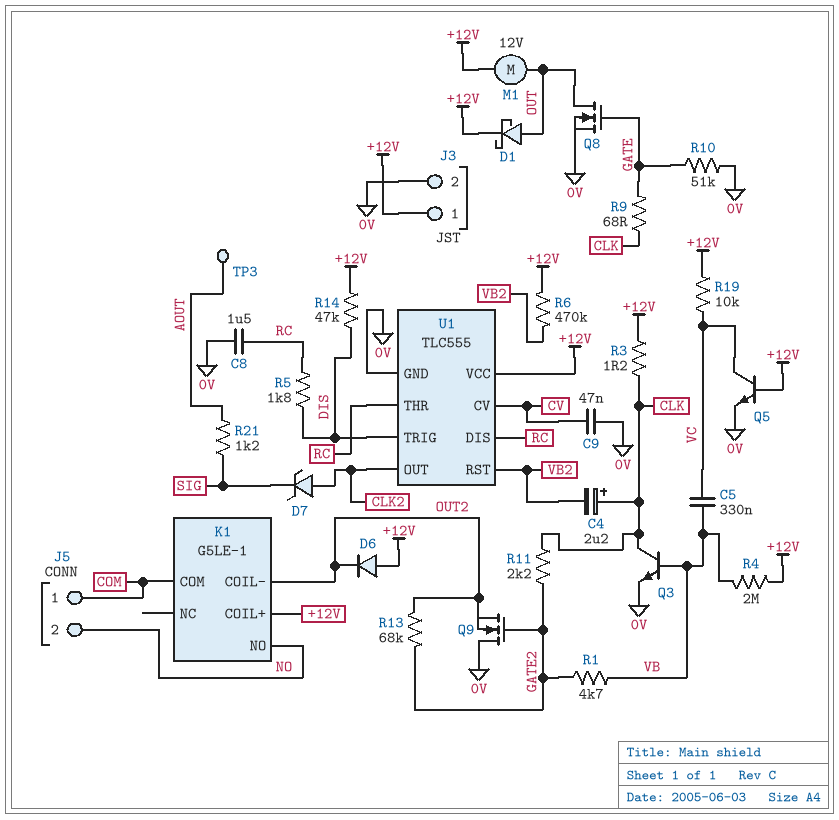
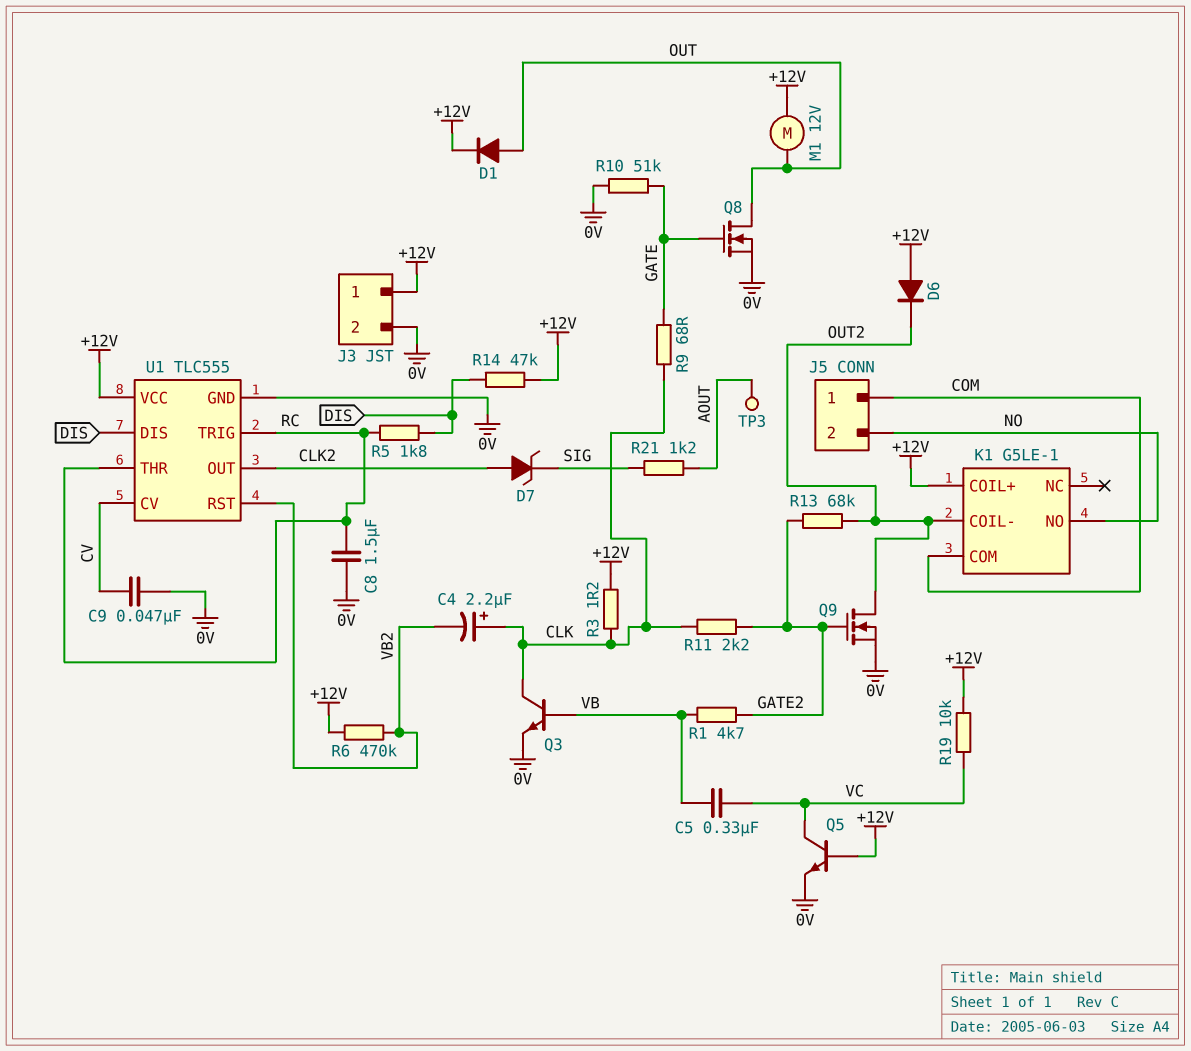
D1: schottky (A OUT, K +12V) -> diode (A OUT, K +12V)
Q9: NMOS (G GATE2, D 0V, S OUT2) -> NMOS (G GATE2, D OUT2, S 0V)
R4: 2M (+12V, VB) -> none
U1 pin DIS: RC -> DIS
U1 pin TRIG: DIS -> RC

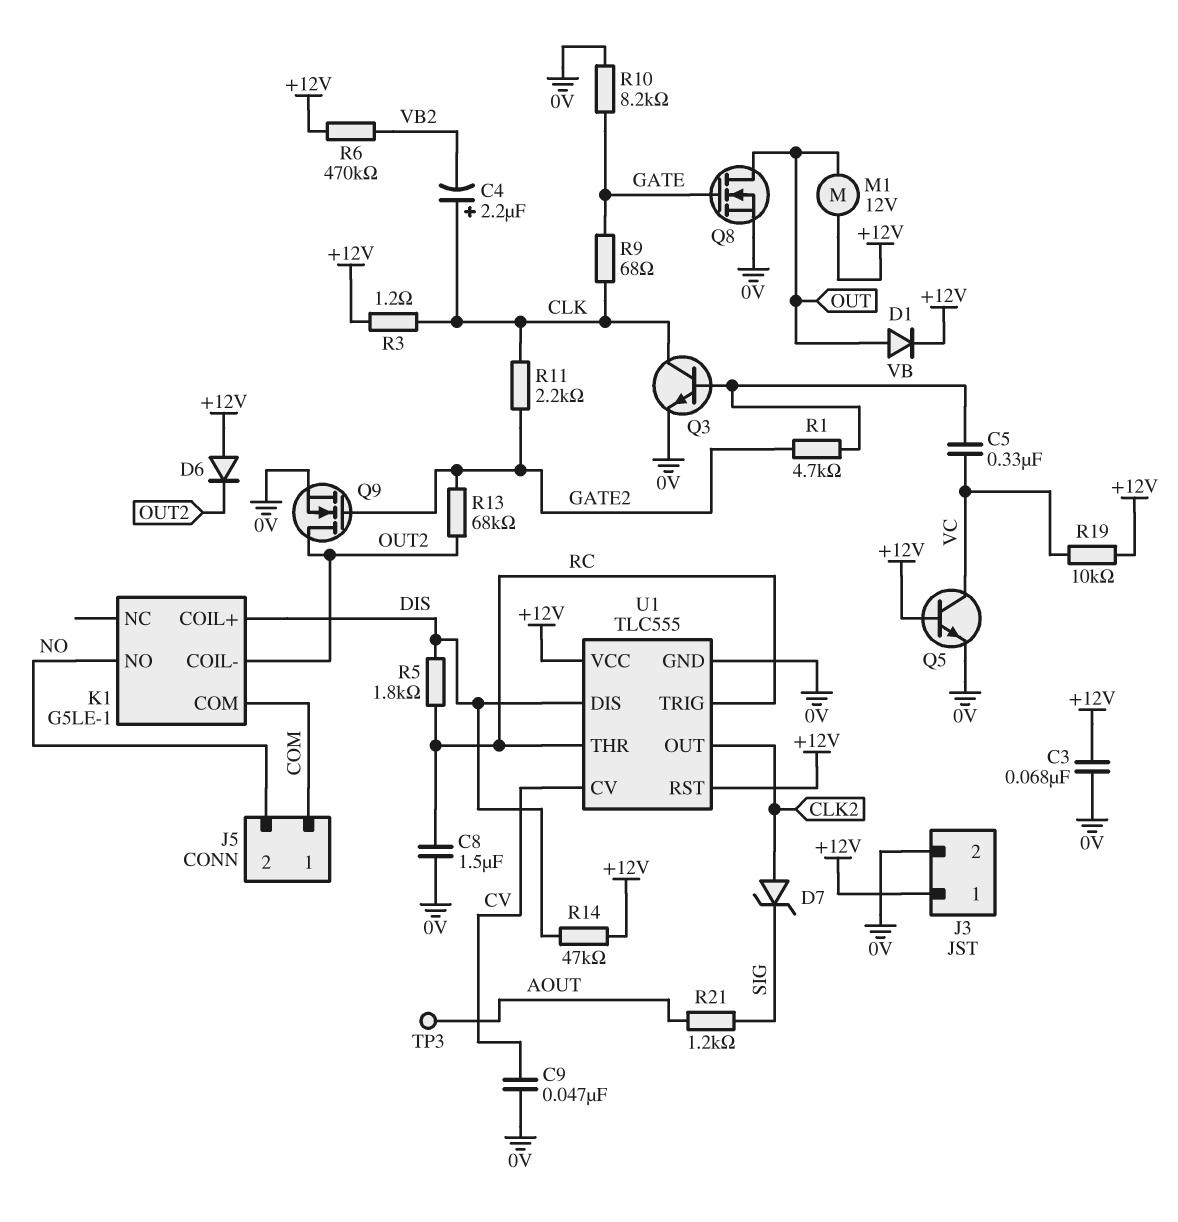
C3: none -> 68nF (+12V, 0V)
K1 pin COIL+: +12V -> DIS
R10: 51k (0V, GATE) -> 8.2k (0V, GATE)
U1 pin RST: VB2 -> +12V

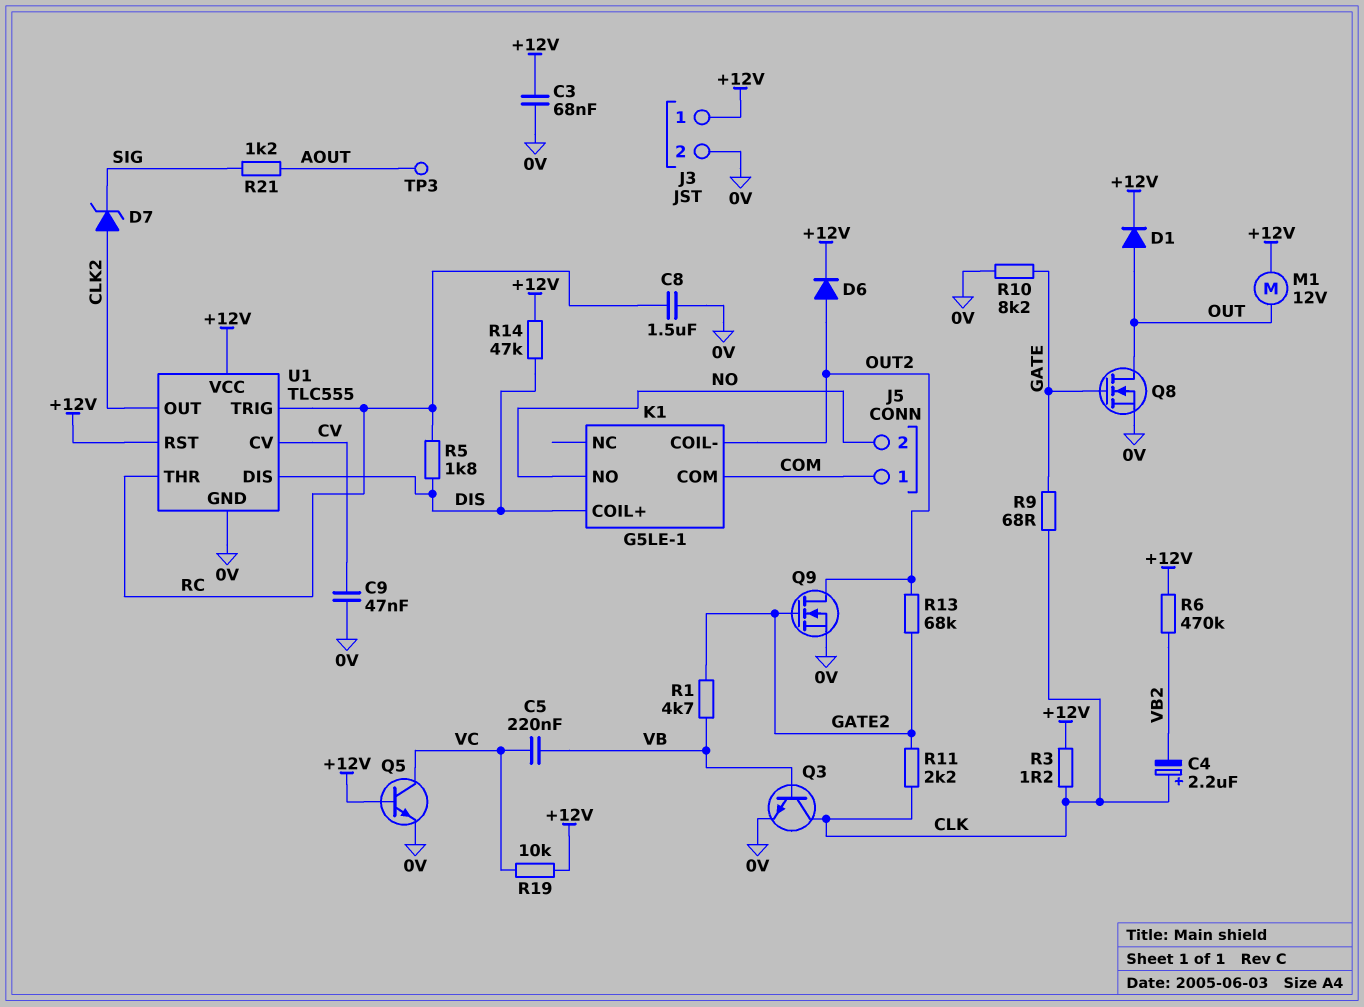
C5: 330nF (VB, VC) -> 220nF (VB, VC)
D6: diode (A +12V, K OUT2) -> diode (A OUT2, K +12V)

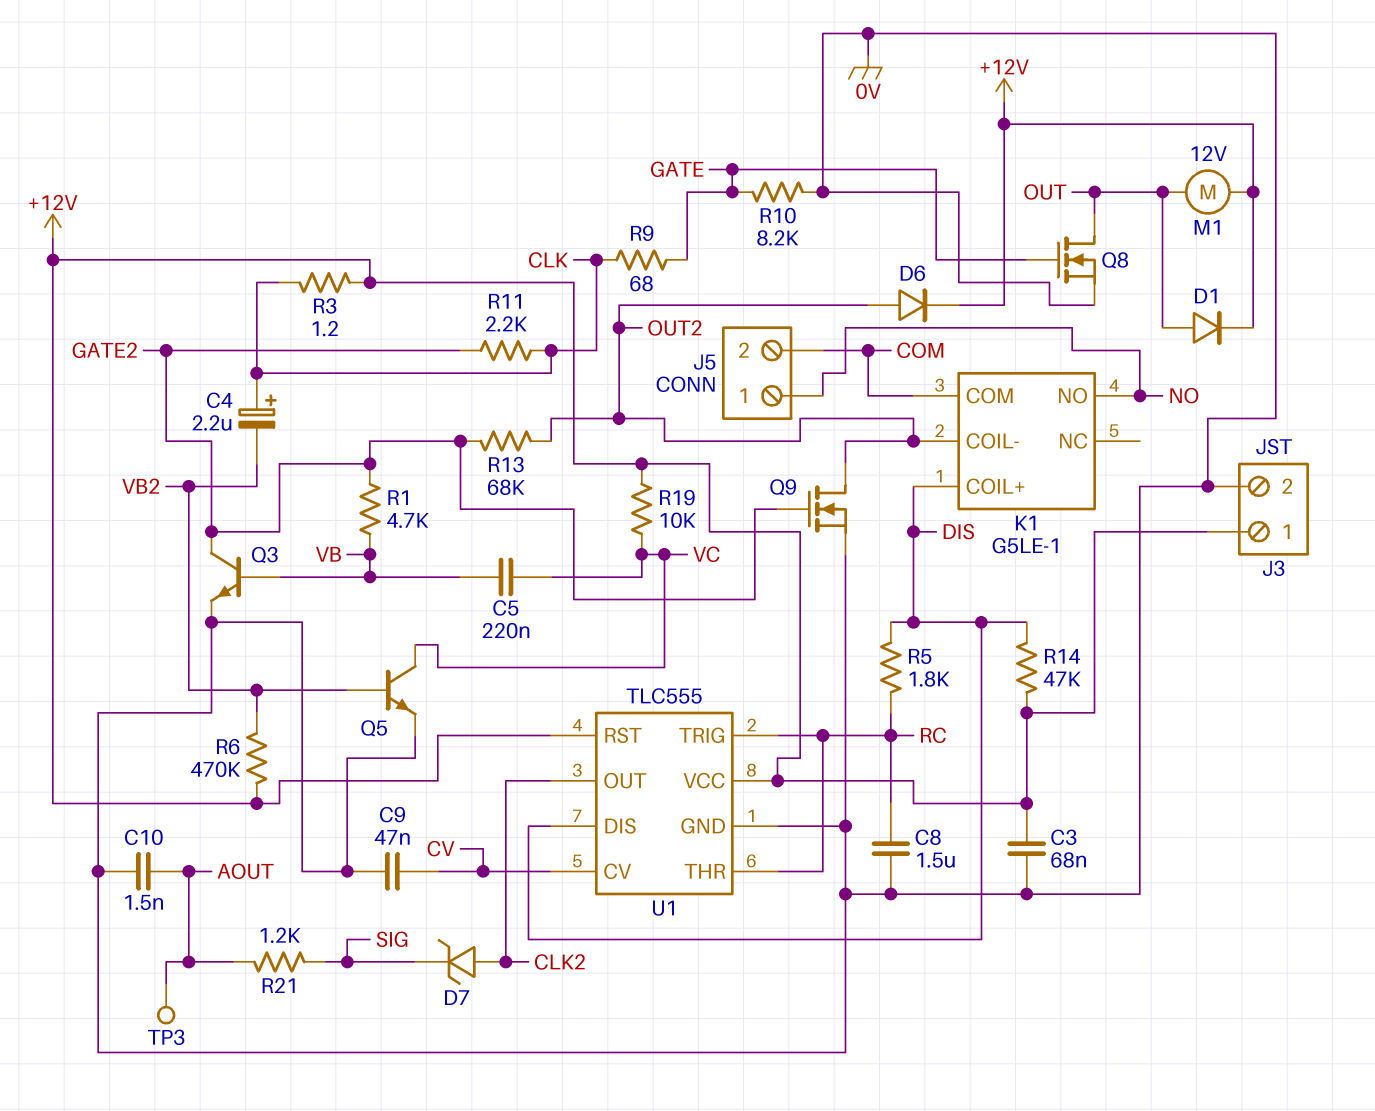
C10: none -> 1.5nF (0V, AOUT)
J5 pin 1: COM -> NO
J5 pin 2: NO -> COM
Q3: NPN (B VB, C CLK, E 0V) -> NPN (B VB, C GATE2, E 0V)
Q5: NPN (B +12V, C VC, E 0V) -> NPN (B VB2, C VC, E 0V)

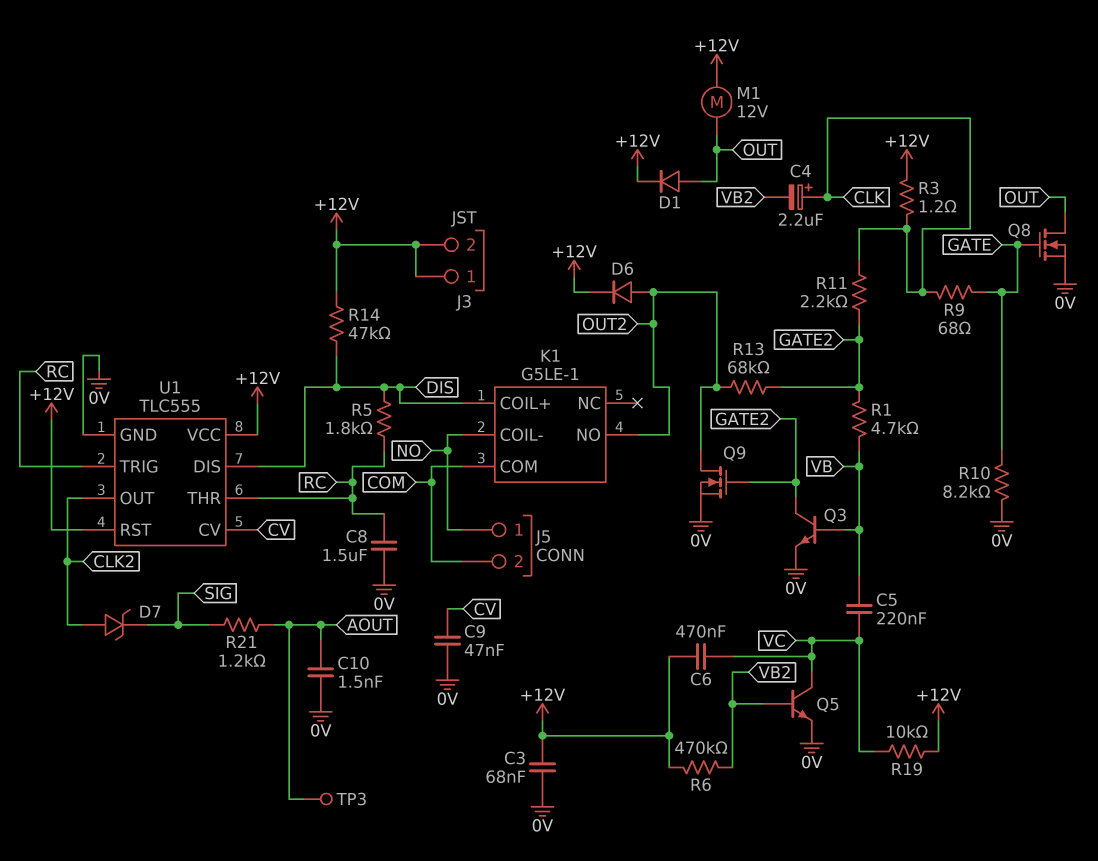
C6: none -> 470nF (+12V, VC)
J3 pin 2: 0V -> +12V
K1 pin COIL-: OUT2 -> NO
K1 pin NO: NO -> OUT2

